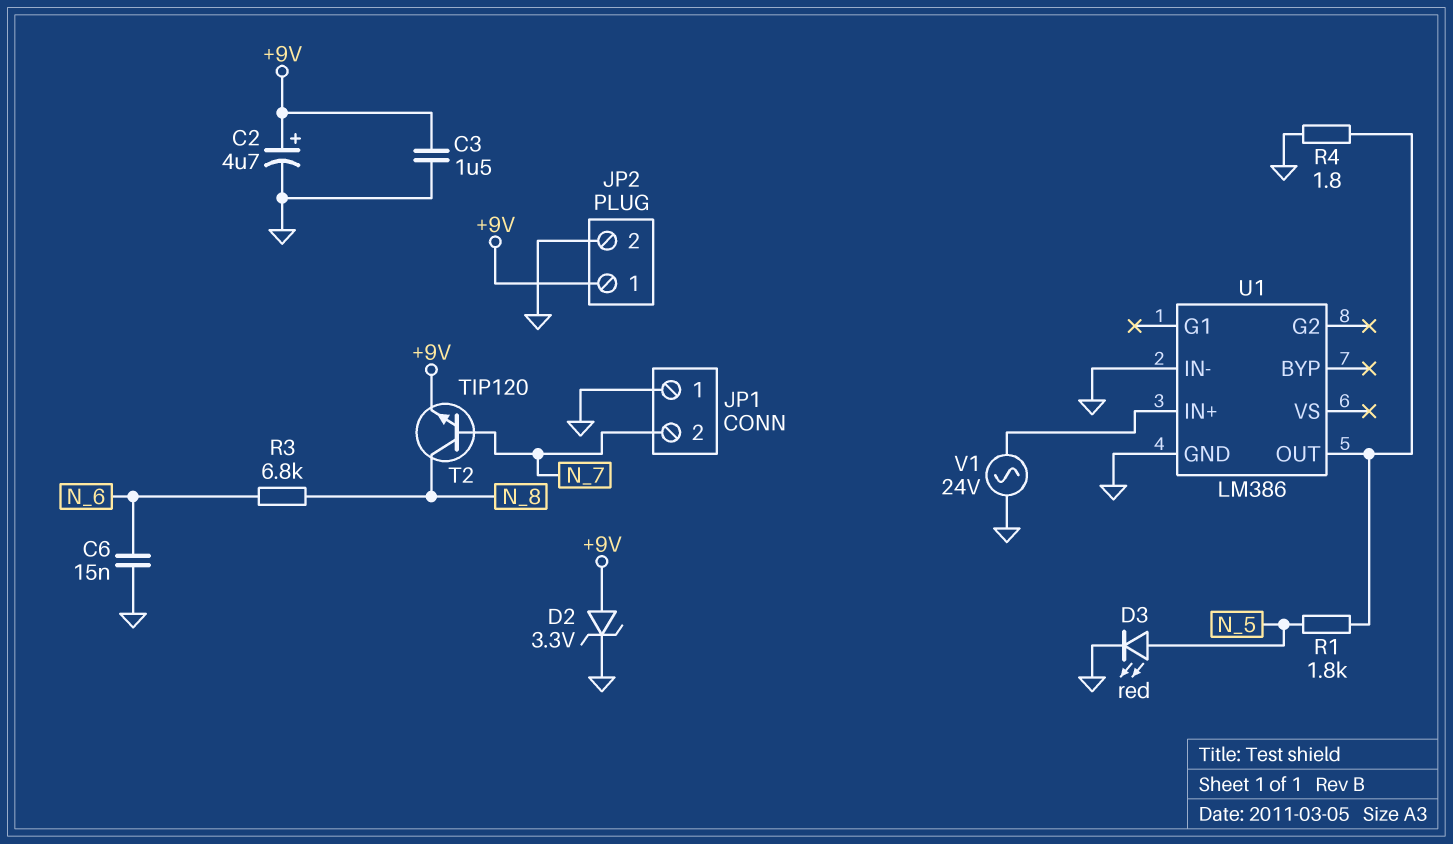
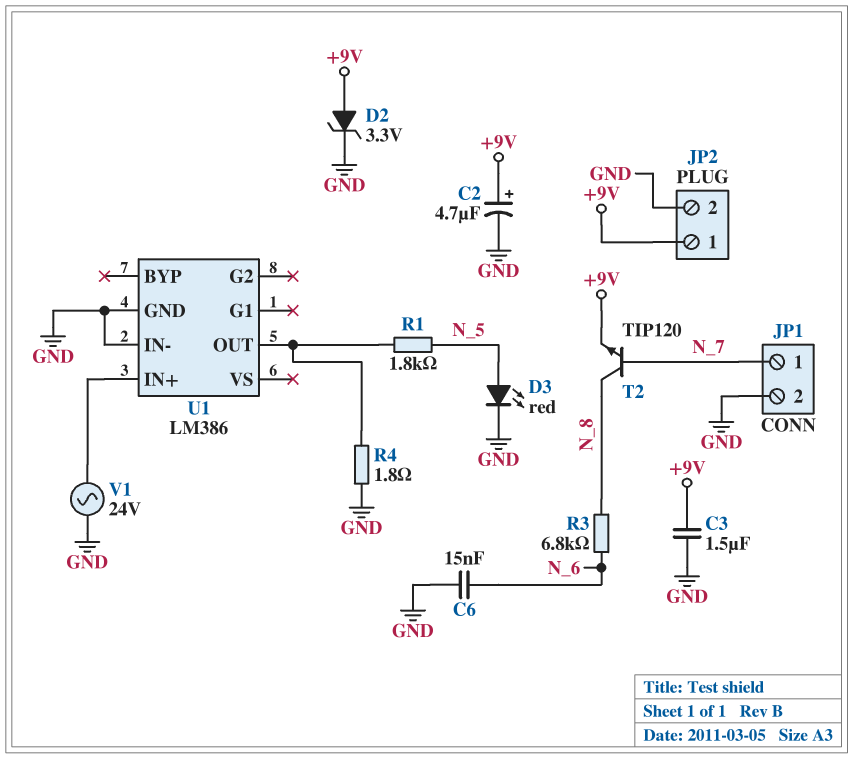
JP1 pin 1: GND -> N_7
JP1 pin 2: N_7 -> GND

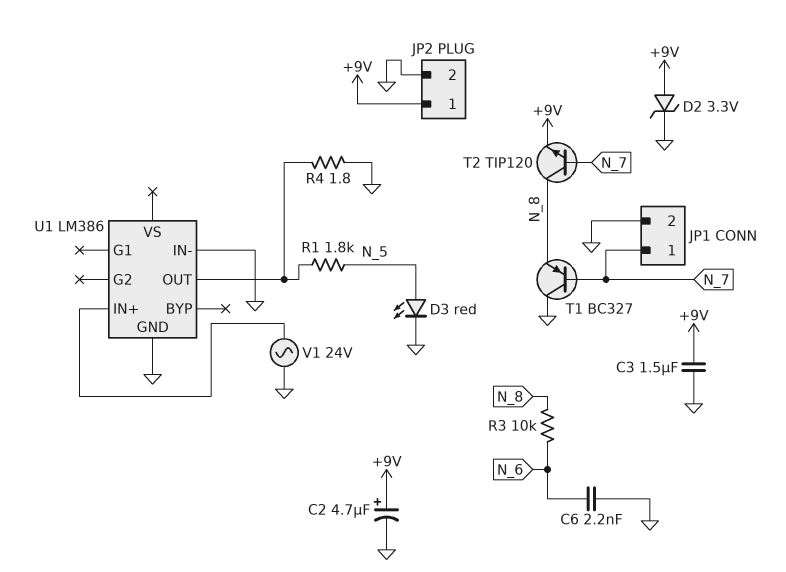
C6: 15nF (GND, N_6) -> 2.2nF (GND, N_6)
R3: 6.8k (N_6, N_8) -> 10k (N_6, N_8)
T1: none -> PNP BC327 (B N_7, C GND, E N_8)

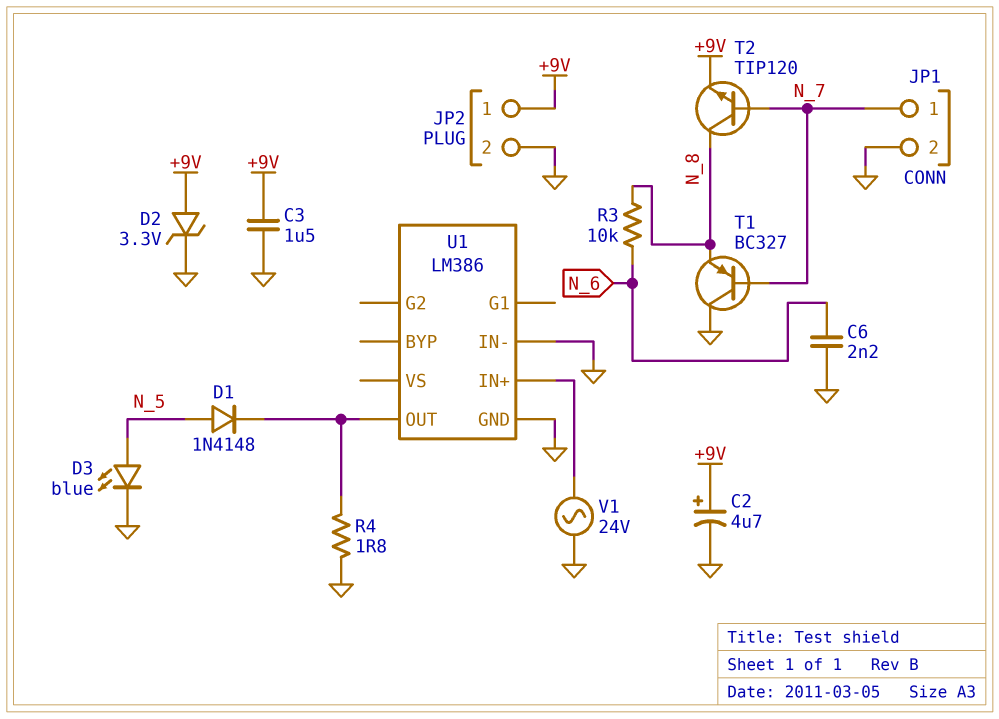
D1: none -> diode 1N4148 (A N_5, K U1/OUT)
D3: LED red (A N_5, K GND) -> LED blue (A N_5, K GND)
R1: 1.8k (N_5, U1/OUT) -> none

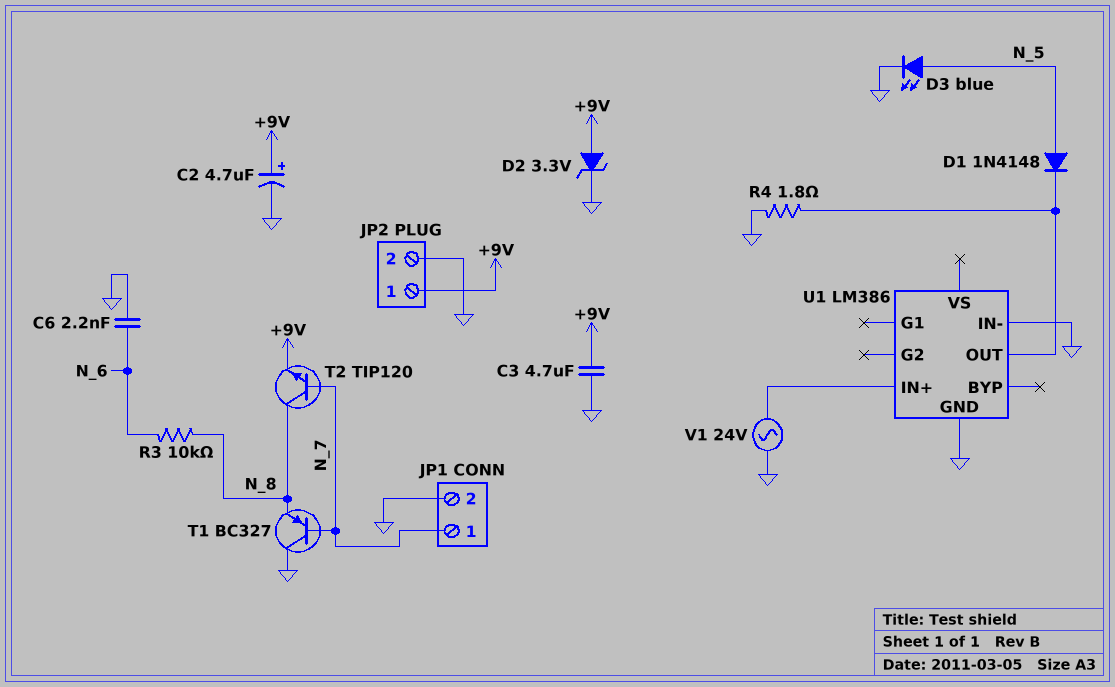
C3: 1.5uF (+9V, GND) -> 4.7uF (+9V, GND)

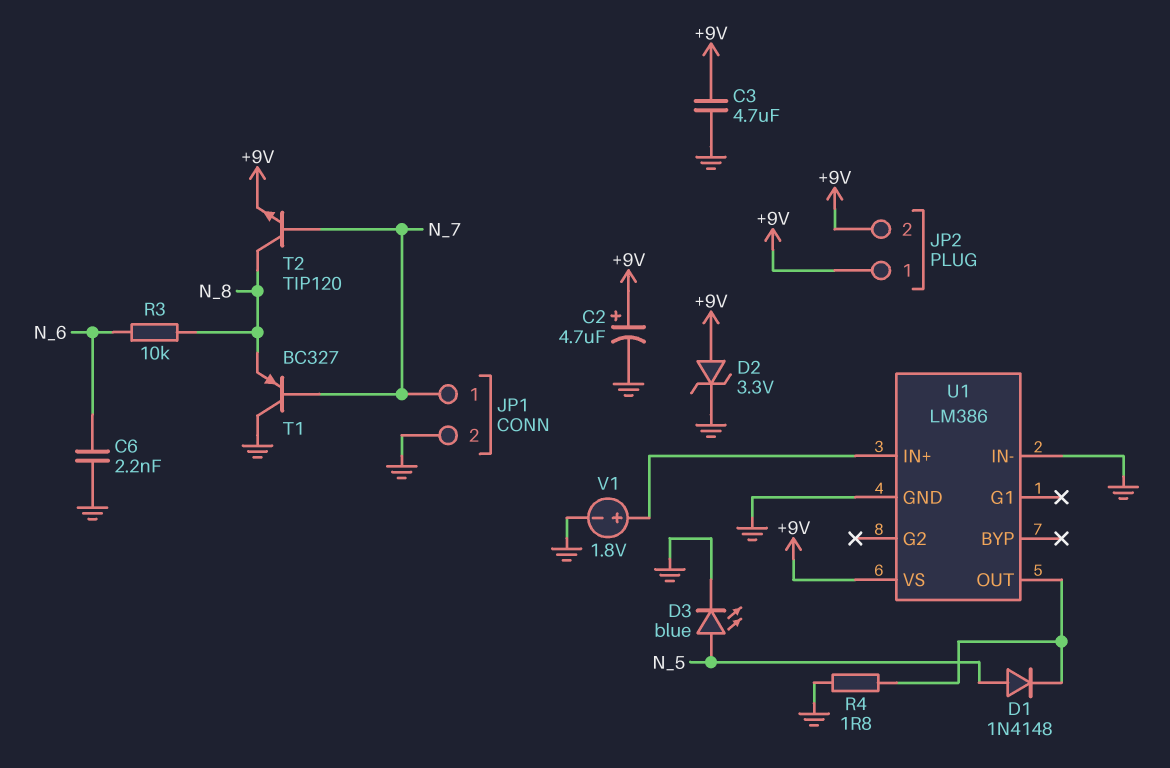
JP2 pin 2: GND -> +9V
U1 pin VS: none -> +9V
V1: AC 24V (GND, U1/IN+) -> 1.8V (plus U1/IN+, minus GND)

